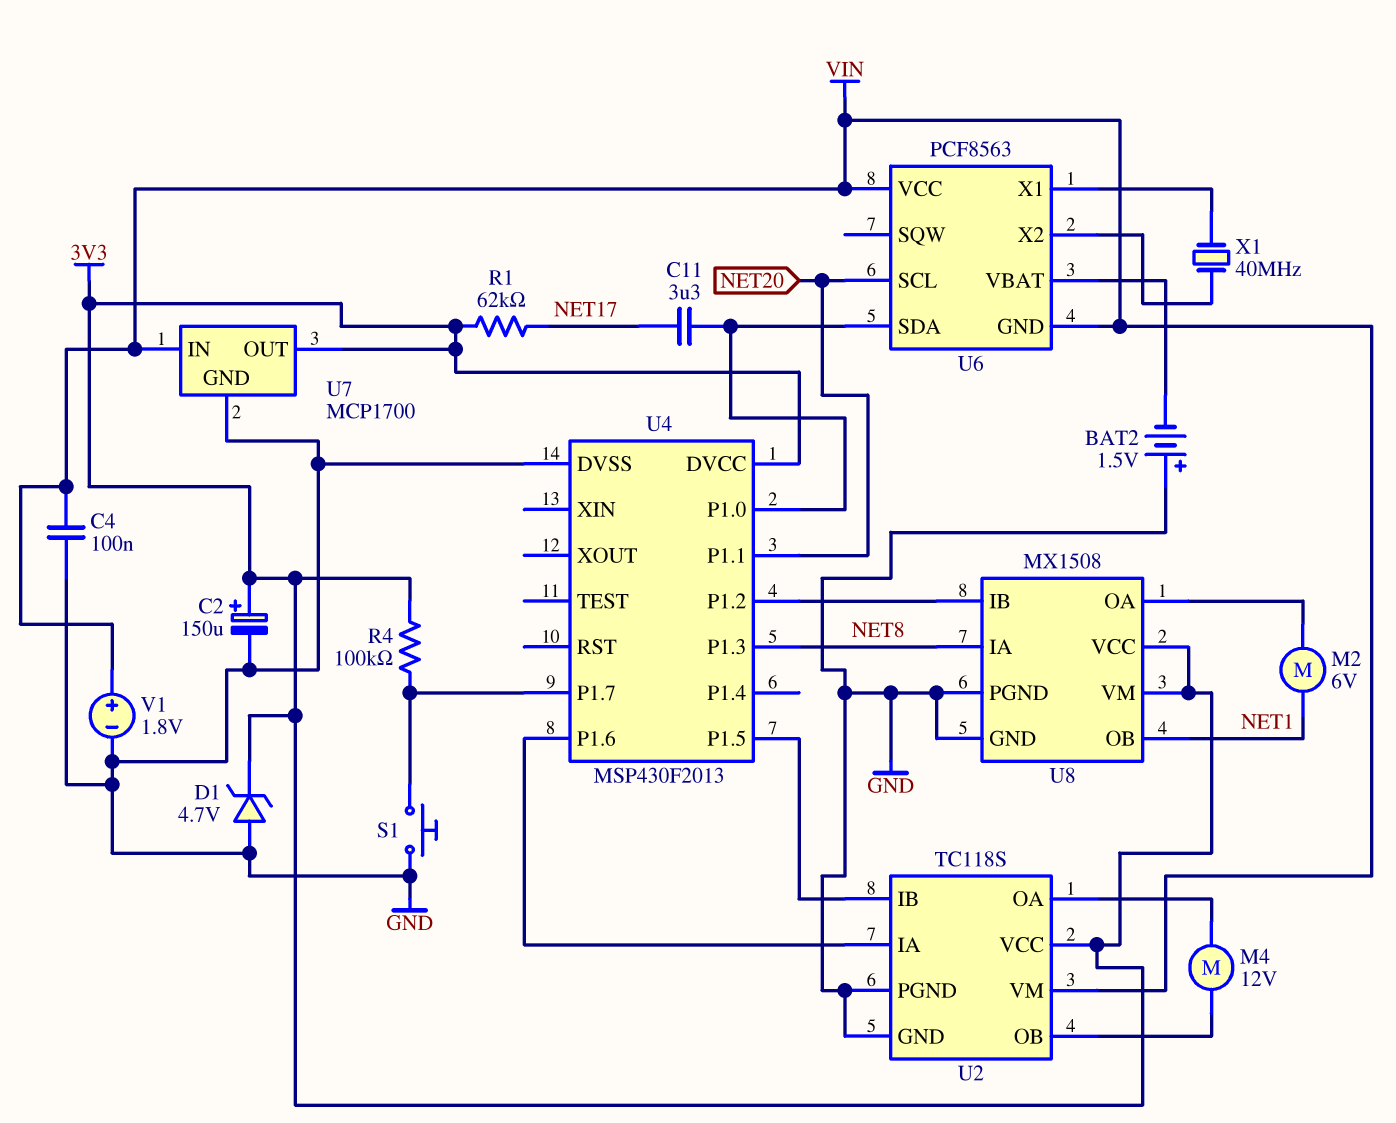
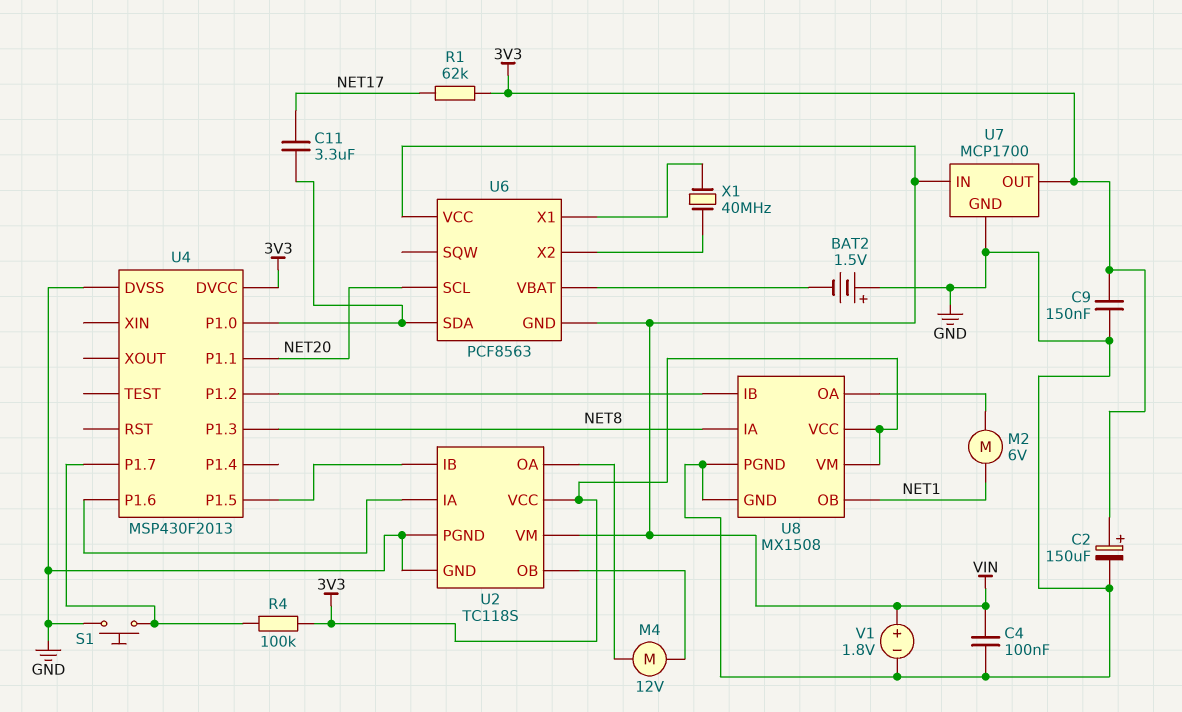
C9: none -> 150nF (3V3, GND)
D1: zener 4.7V (A GND, K 3V3) -> none

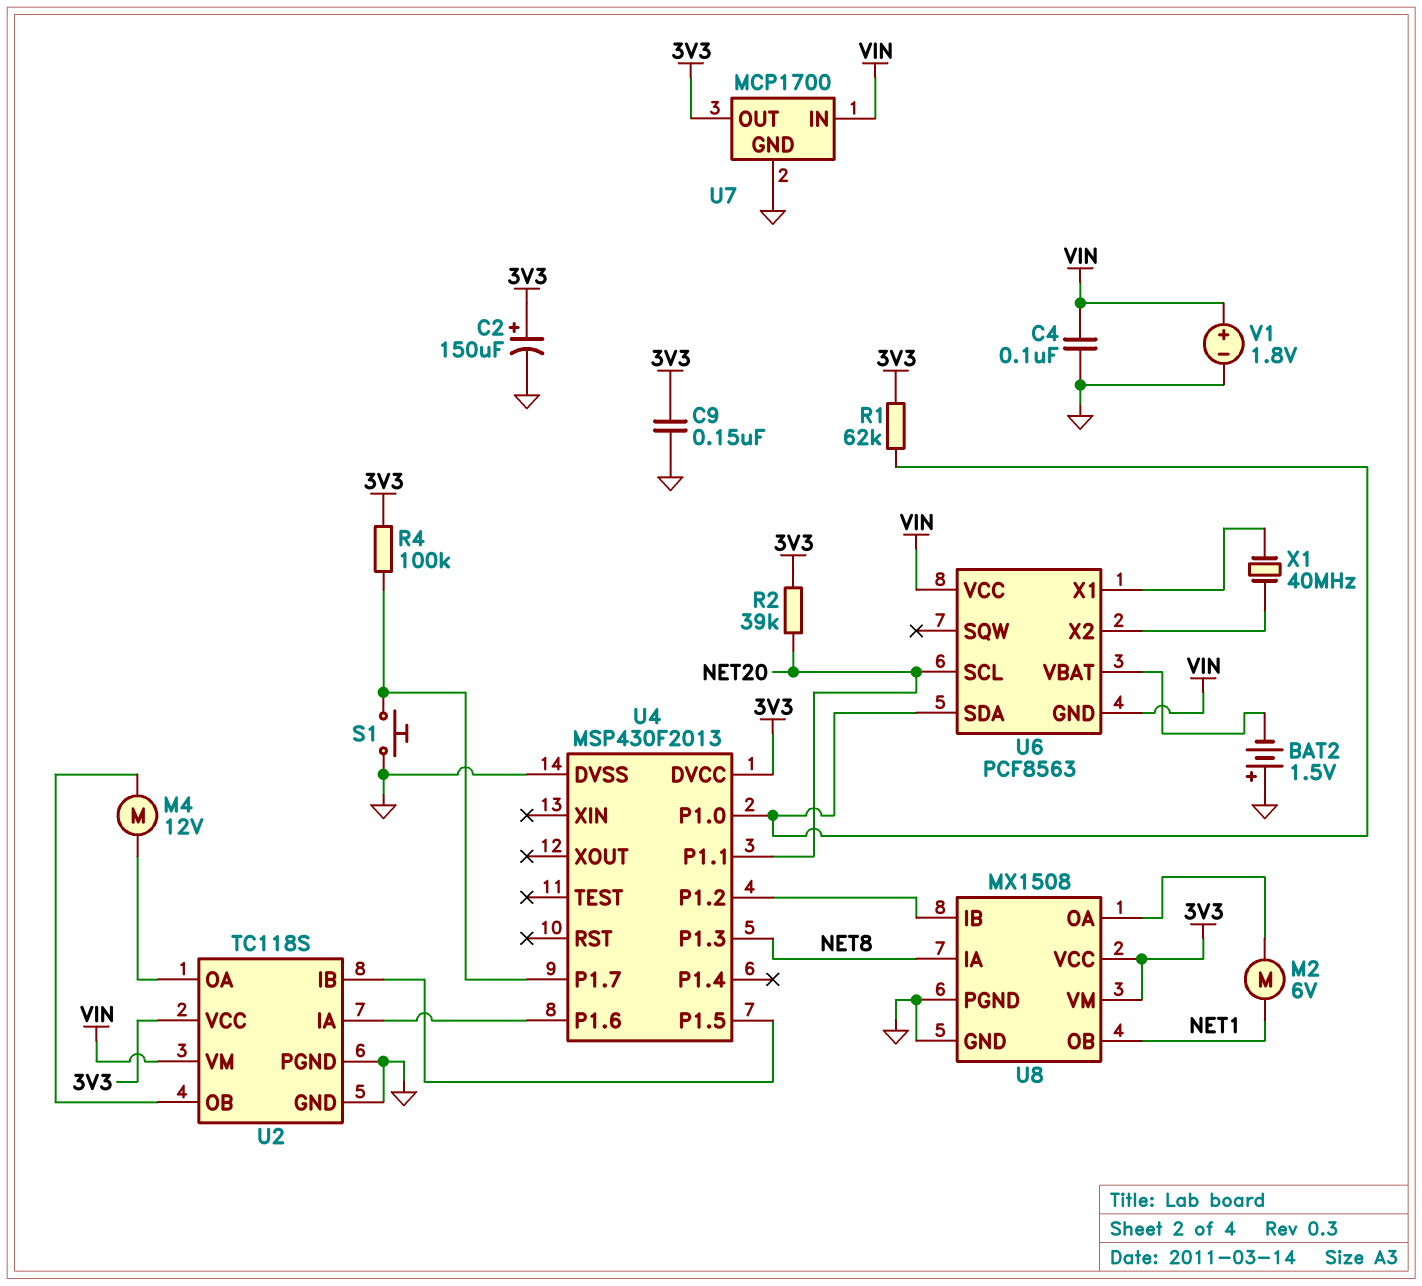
C11: 3.3uF (NET17, U4/P1.0) -> none
R1: 62k (3V3, NET17) -> 62k (3V3, U4/P1.0)
R2: none -> 39k (3V3, NET20)

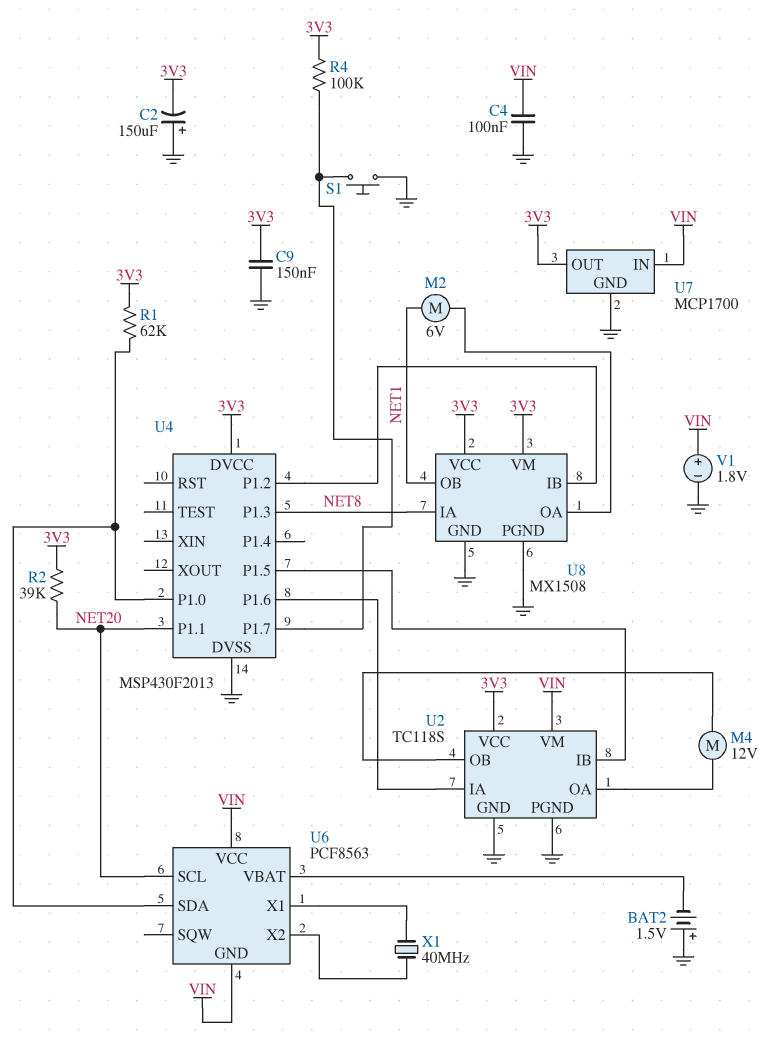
C2: 150uF (plus 3V3, minus GND) -> 150uF (plus GND, minus 3V3)

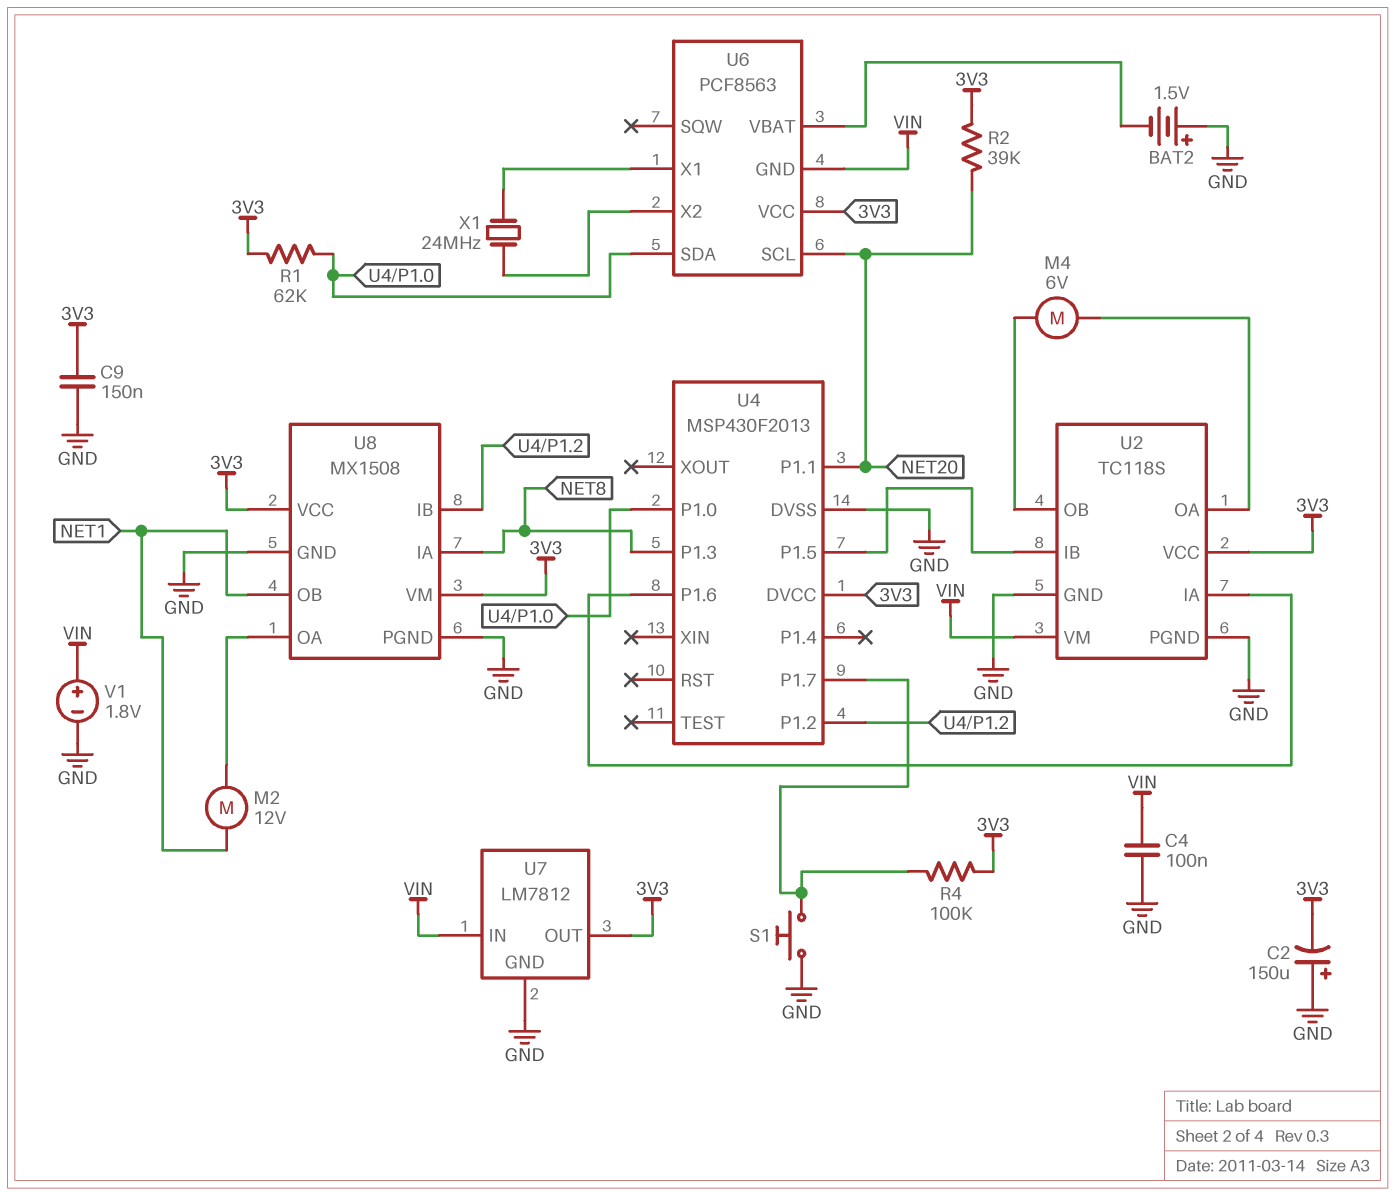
M2: motor 6V (NET1, U8/OA) -> motor 12V (NET1, U8/OA)
M4: motor 12V (U2/OA, U2/OB) -> motor 6V (U2/OA, U2/OB)
U6 pin VCC: VIN -> 3V3
U7: MCP1700 -> LM7812
X1: 40MHz (U6/X1, U6/X2) -> 24MHz (U6/X1, U6/X2)

